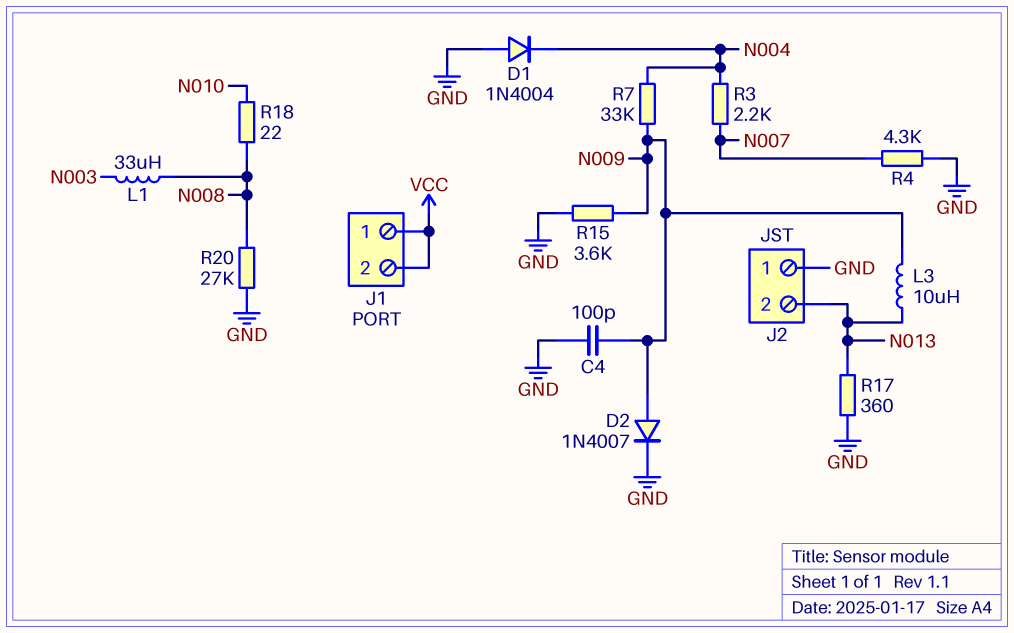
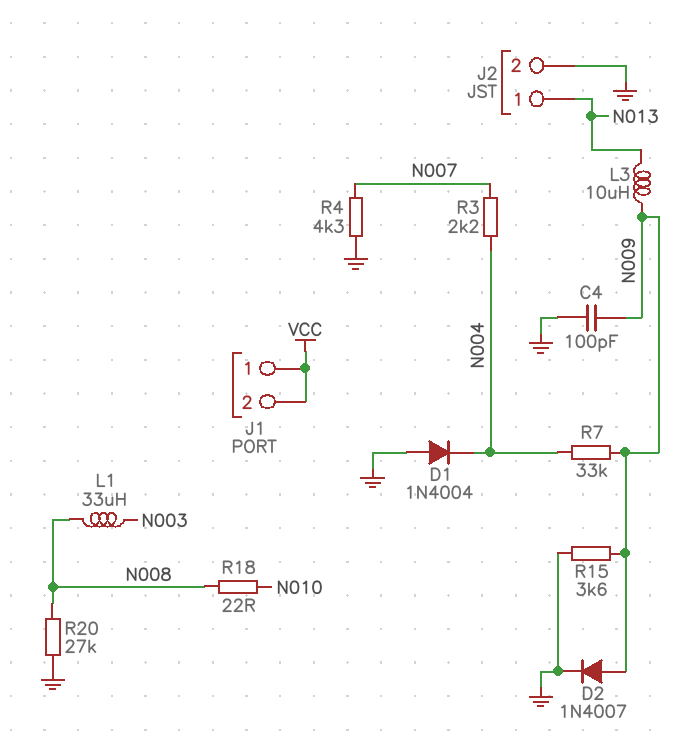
J2 pin 1: GND -> N013
J2 pin 2: N013 -> GND
R17: 360 (GND, N013) -> none

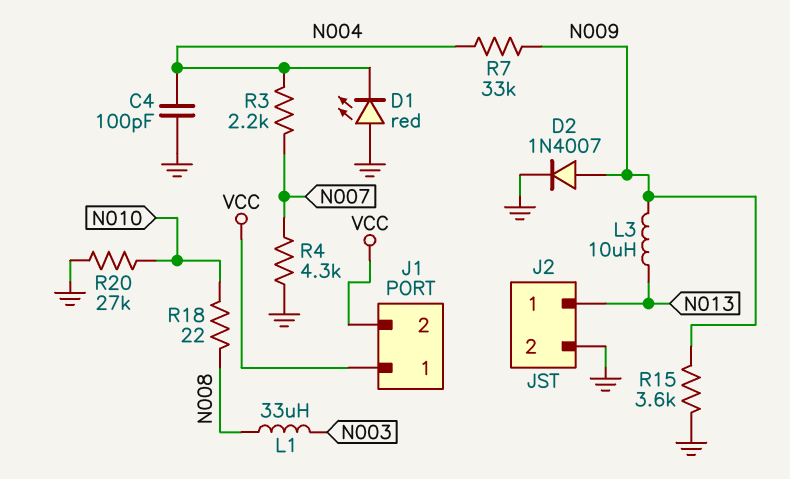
C4: 100pF (GND, N009) -> 100pF (GND, N004)
D1: diode 1N4004 (A GND, K N004) -> LED red (A GND, K N004)
R20: 27k (GND, N008) -> 27k (GND, N010)

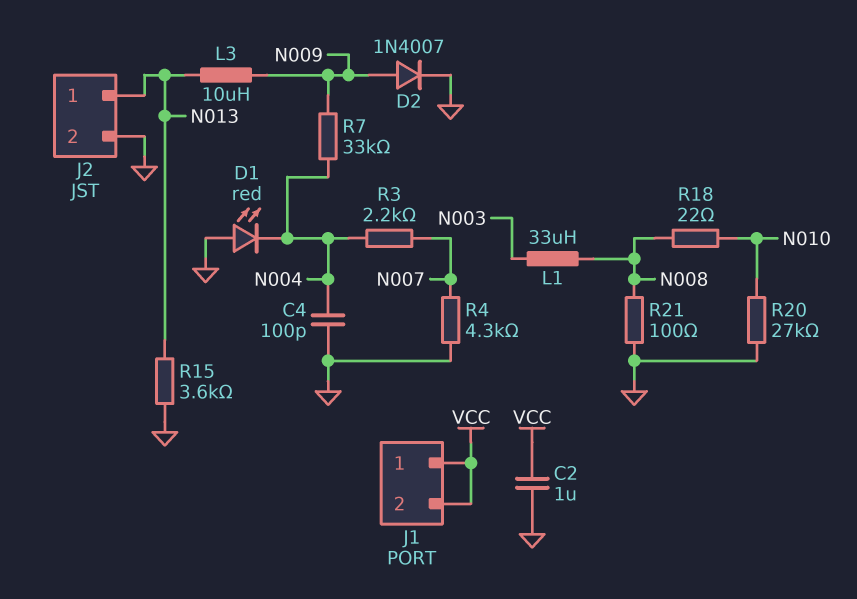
C2: none -> 1uF (GND, VCC)
R15: 3.6k (GND, N009) -> 3.6k (GND, N013)
R21: none -> 100 (GND, N008)

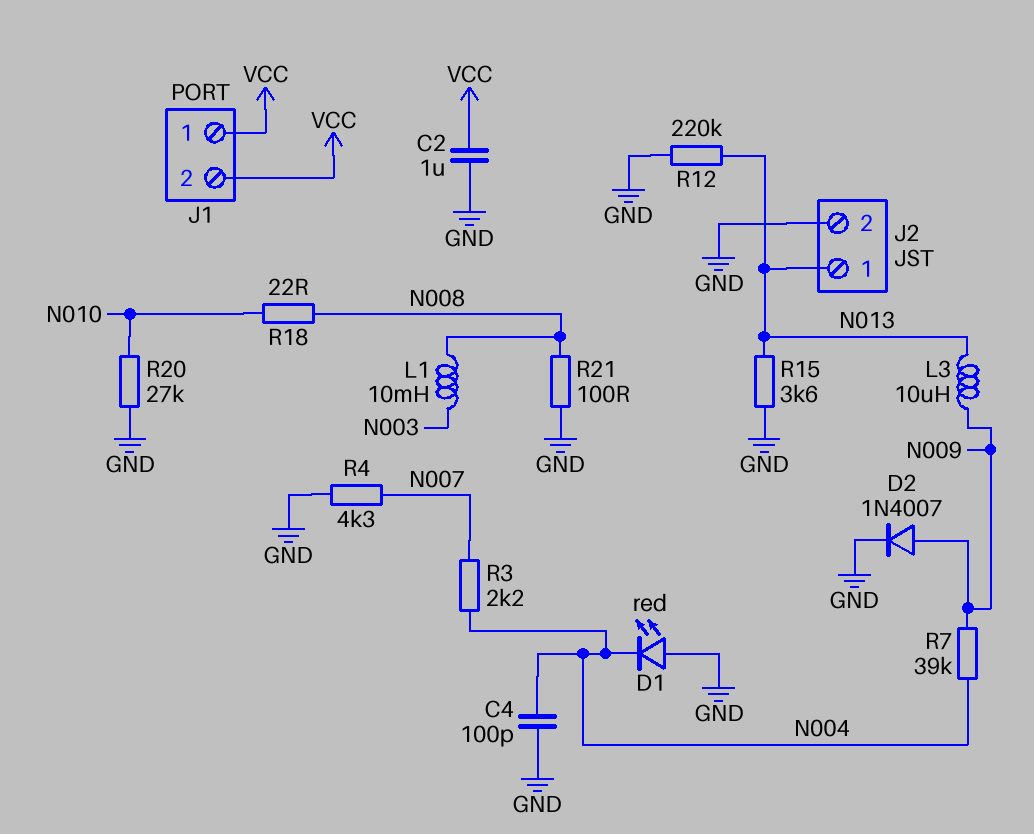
L1: 33uH (N003, N008) -> 10mH (N003, N008)
R7: 33k (N004, N009) -> 39k (N004, N009)
R12: none -> 220k (GND, N013)

